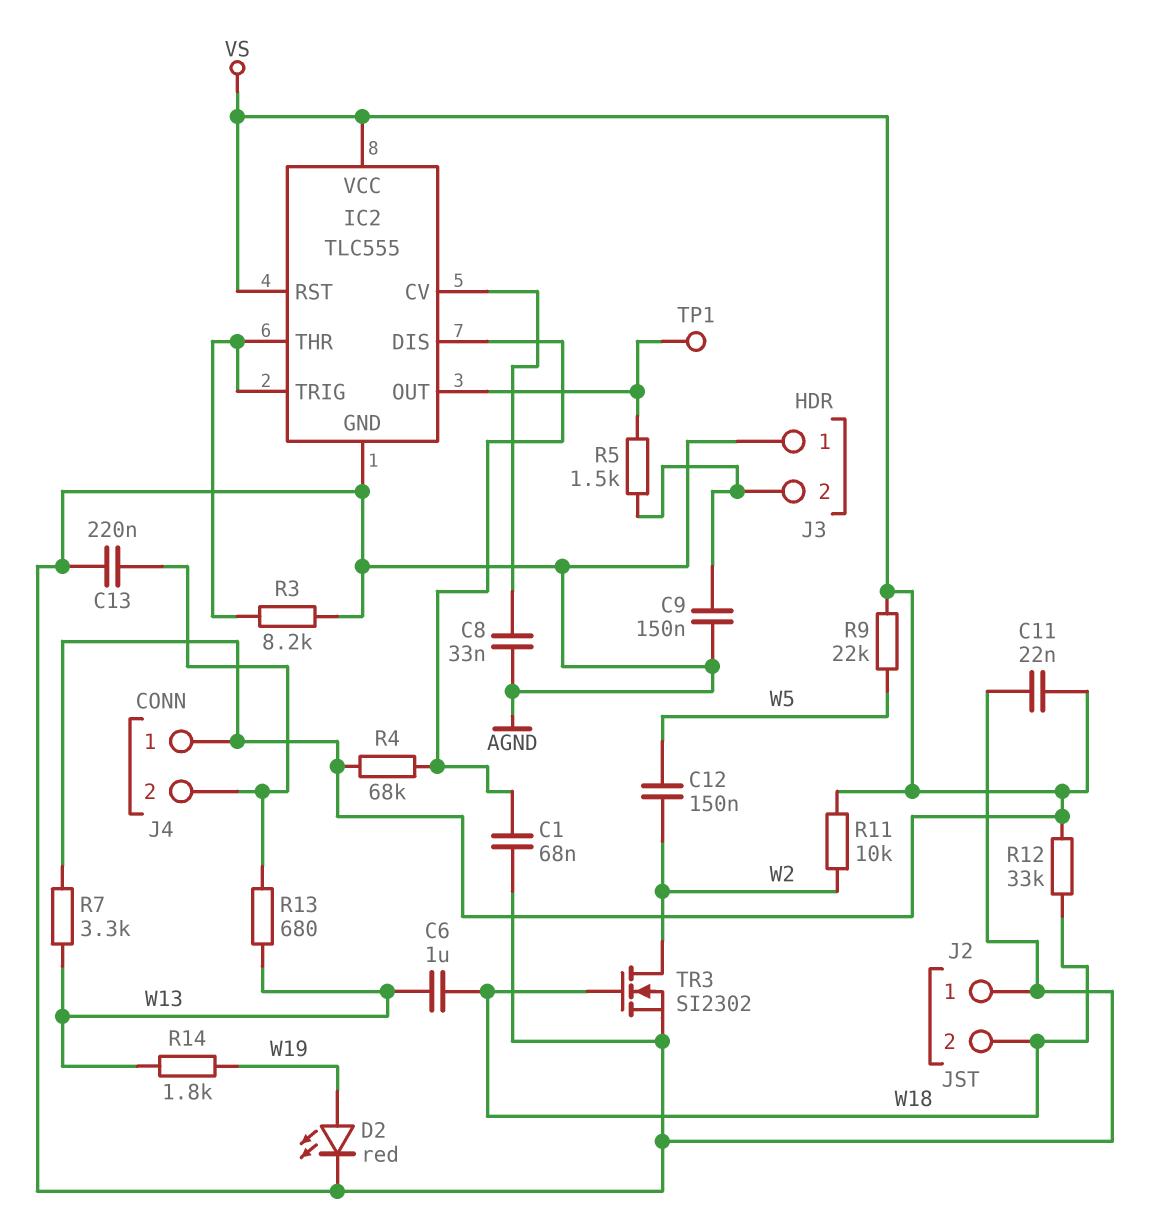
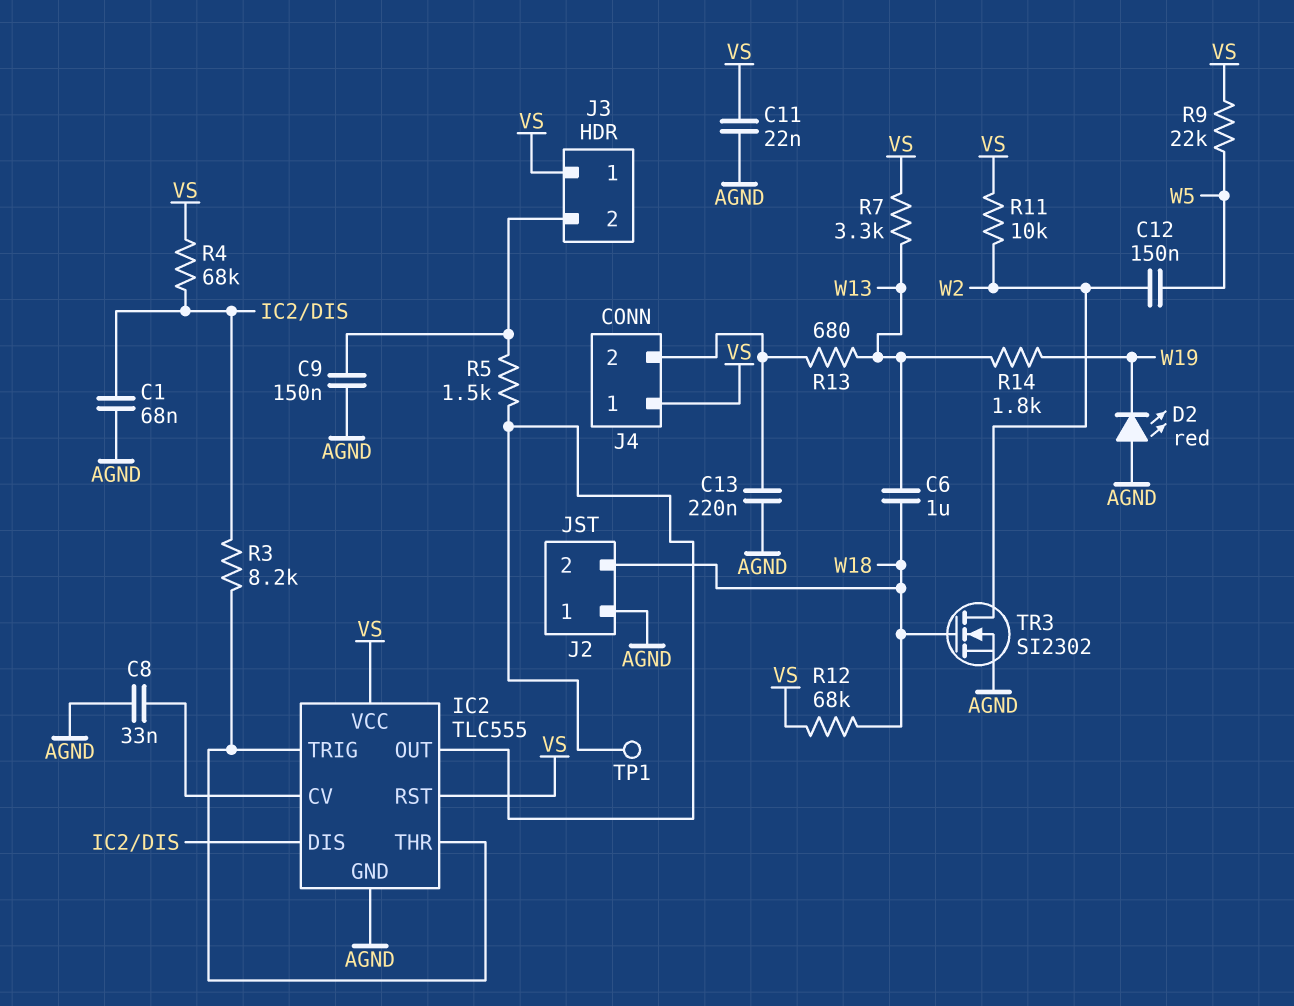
D2: LED red (A W19, K AGND) -> LED red (A AGND, K W19)
J3 pin 1: AGND -> VS
R3: 8.2k (AGND, IC2/THR) -> 8.2k (IC2/DIS, IC2/THR)
R12: 33k (VS, W18) -> 68k (VS, W18)

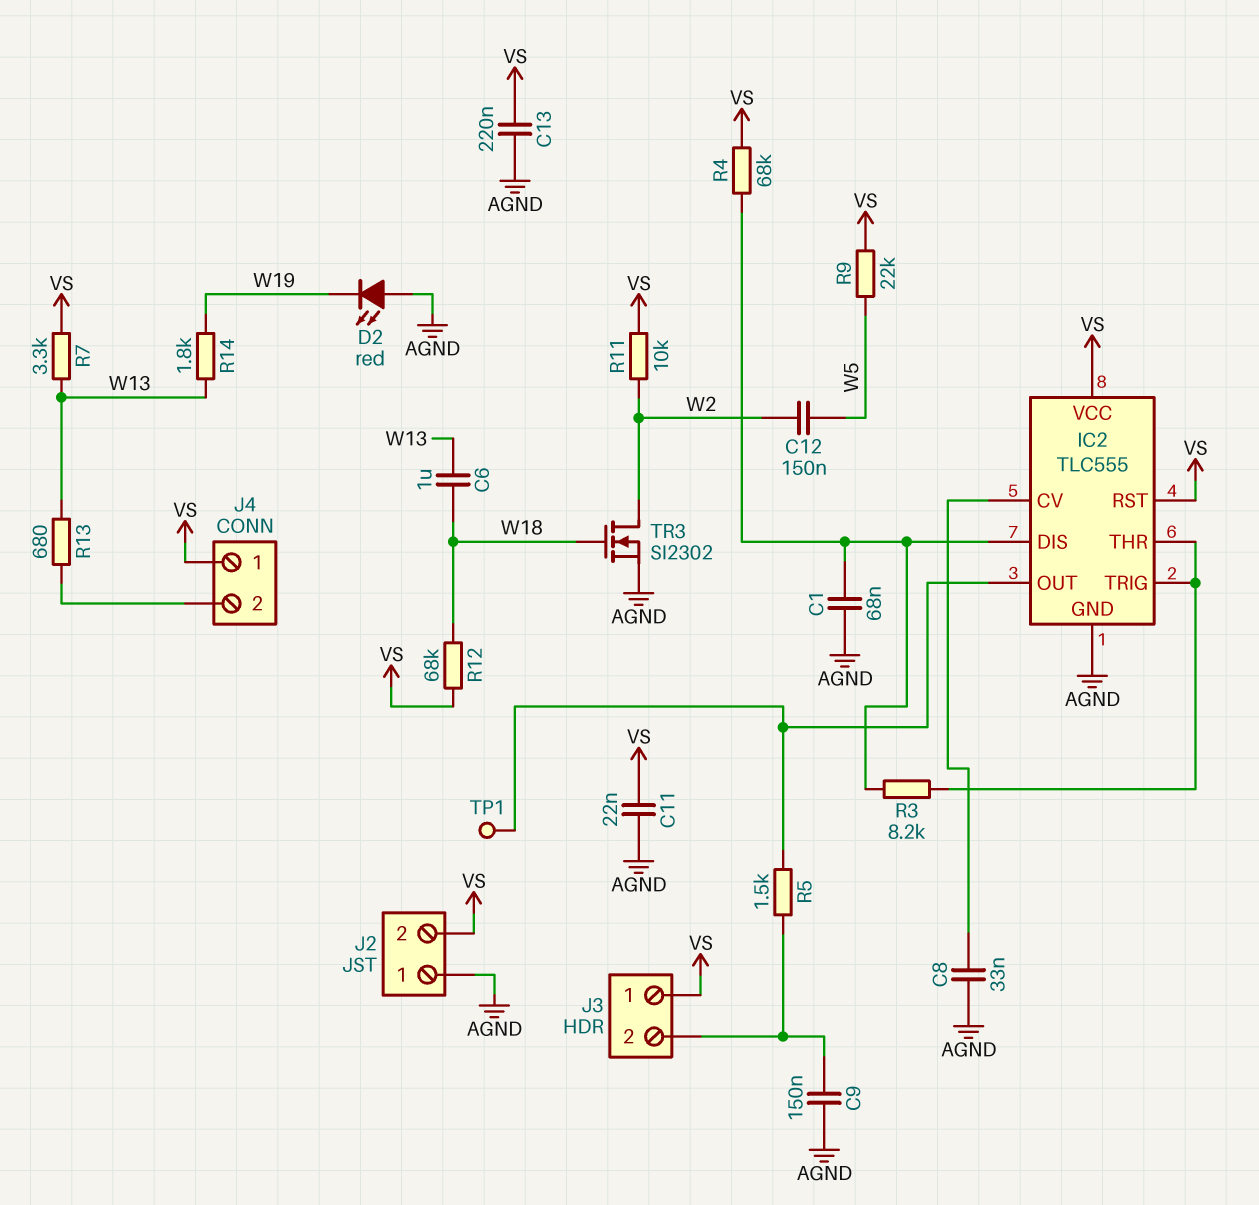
C13: 220nF (AGND, J4/2) -> 220nF (AGND, VS)
J2 pin 2: W18 -> VS

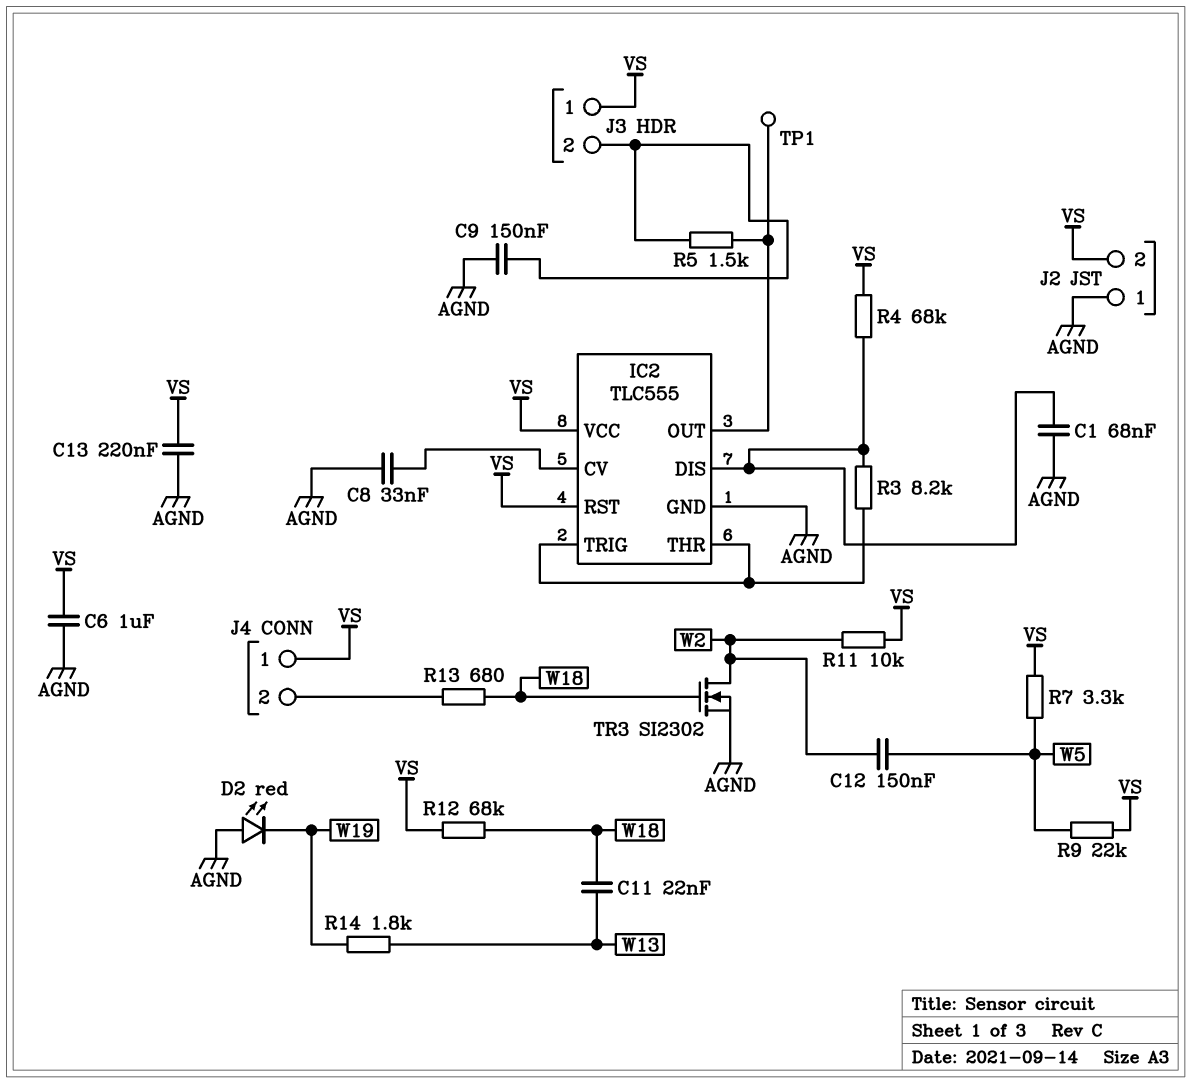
C6: 1uF (W13, W18) -> 1uF (AGND, VS)
C11: 22nF (AGND, VS) -> 22nF (W13, W18)
R7: 3.3k (VS, W13) -> 3.3k (VS, W5)
R13: 680 (J4/2, W13) -> 680 (J4/2, W18)

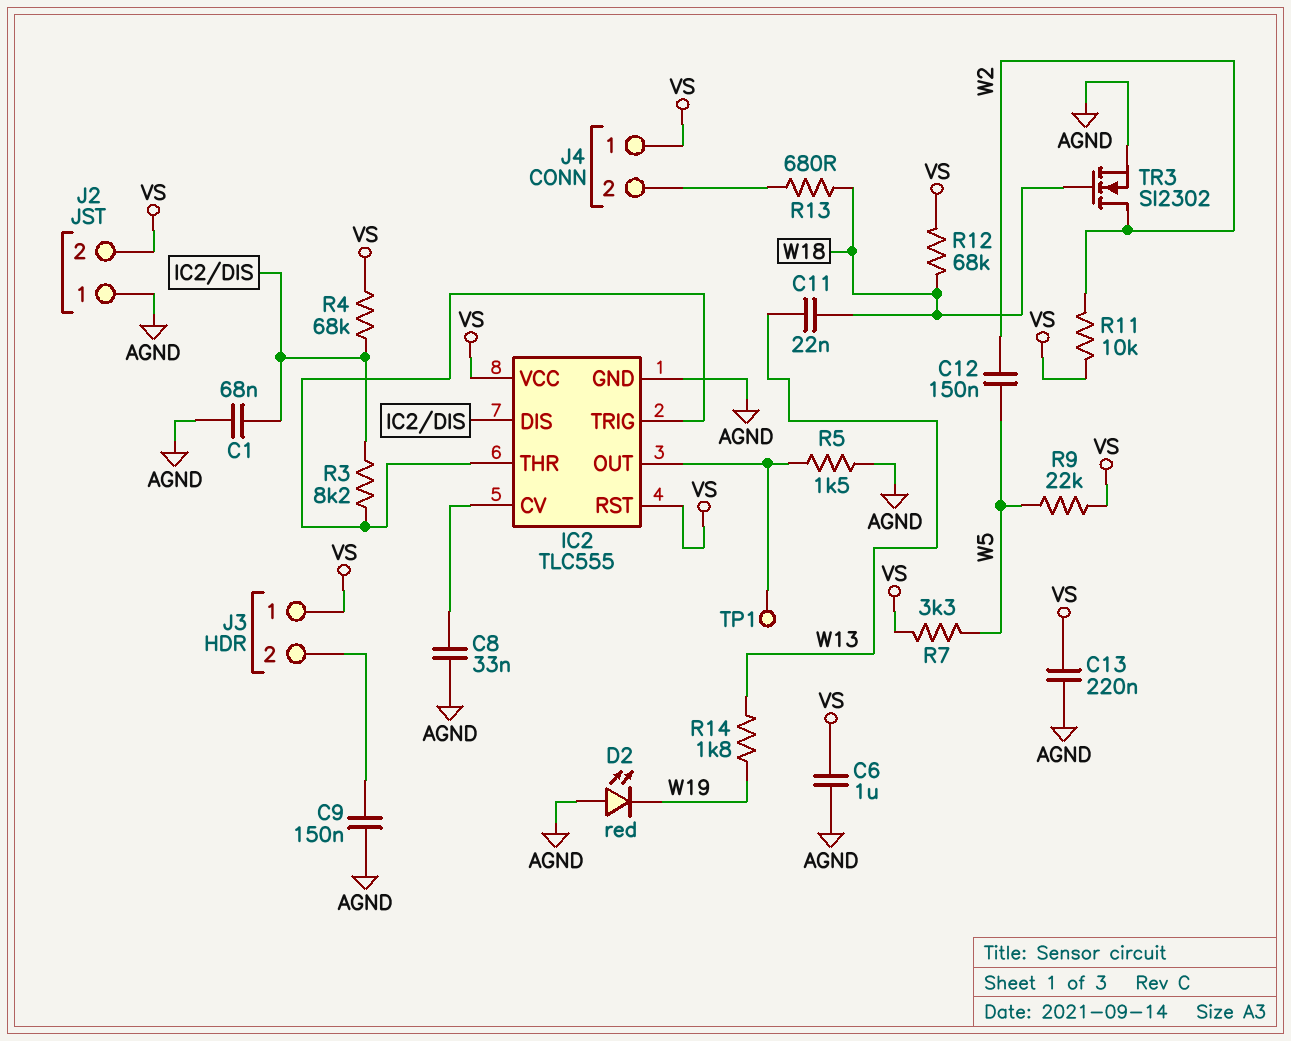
R5: 1.5k (IC2/OUT, J3/2) -> 1.5k (AGND, IC2/OUT)

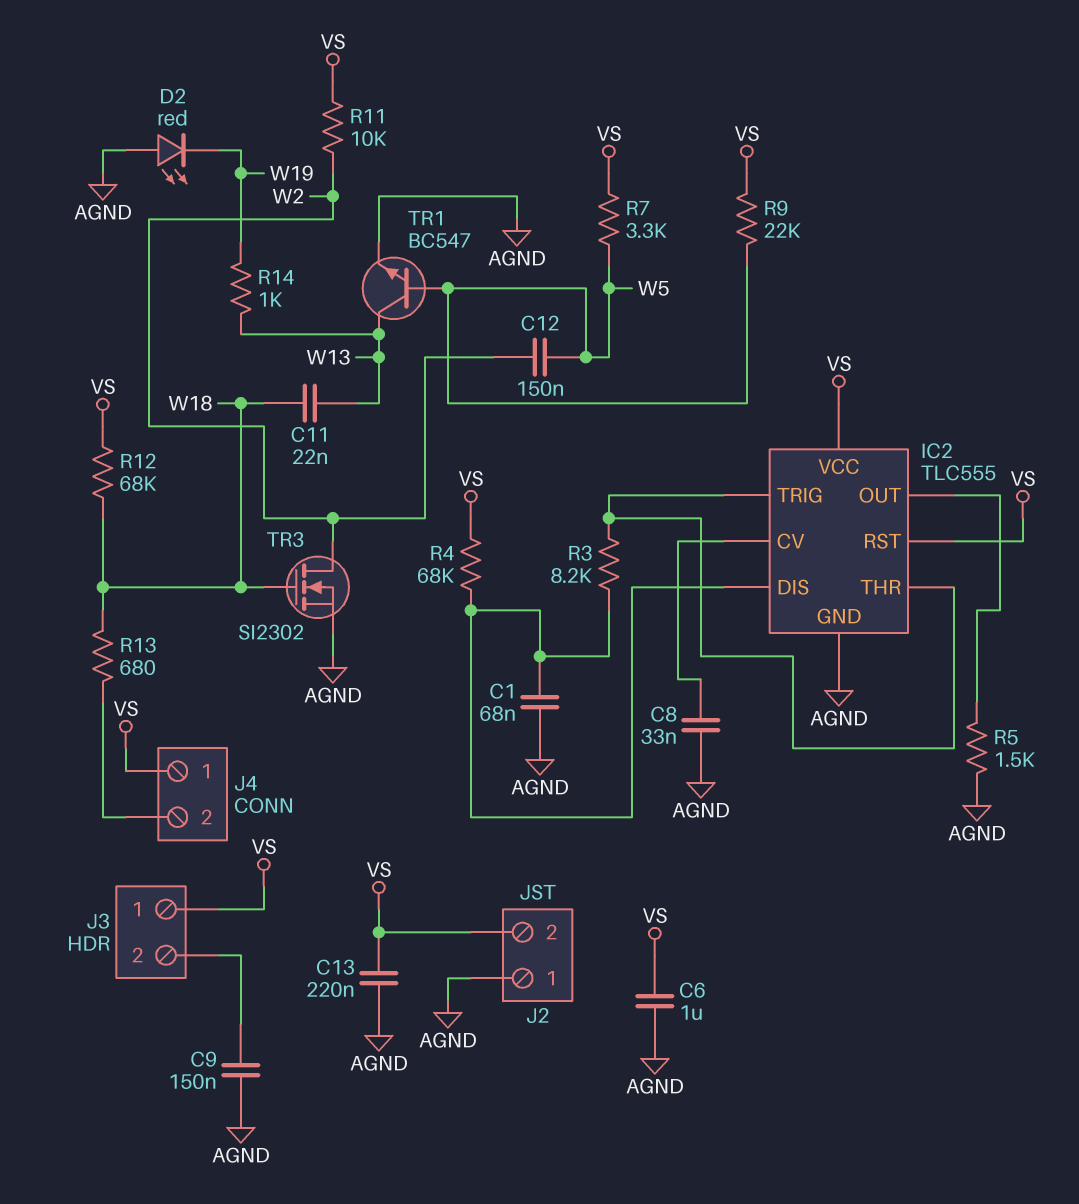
R14: 1.8k (W13, W19) -> 1k (W13, W19)
TP1: test point (IC2/OUT) -> none
TR1: none -> NPN BC547 (B W5, C W13, E AGND)

